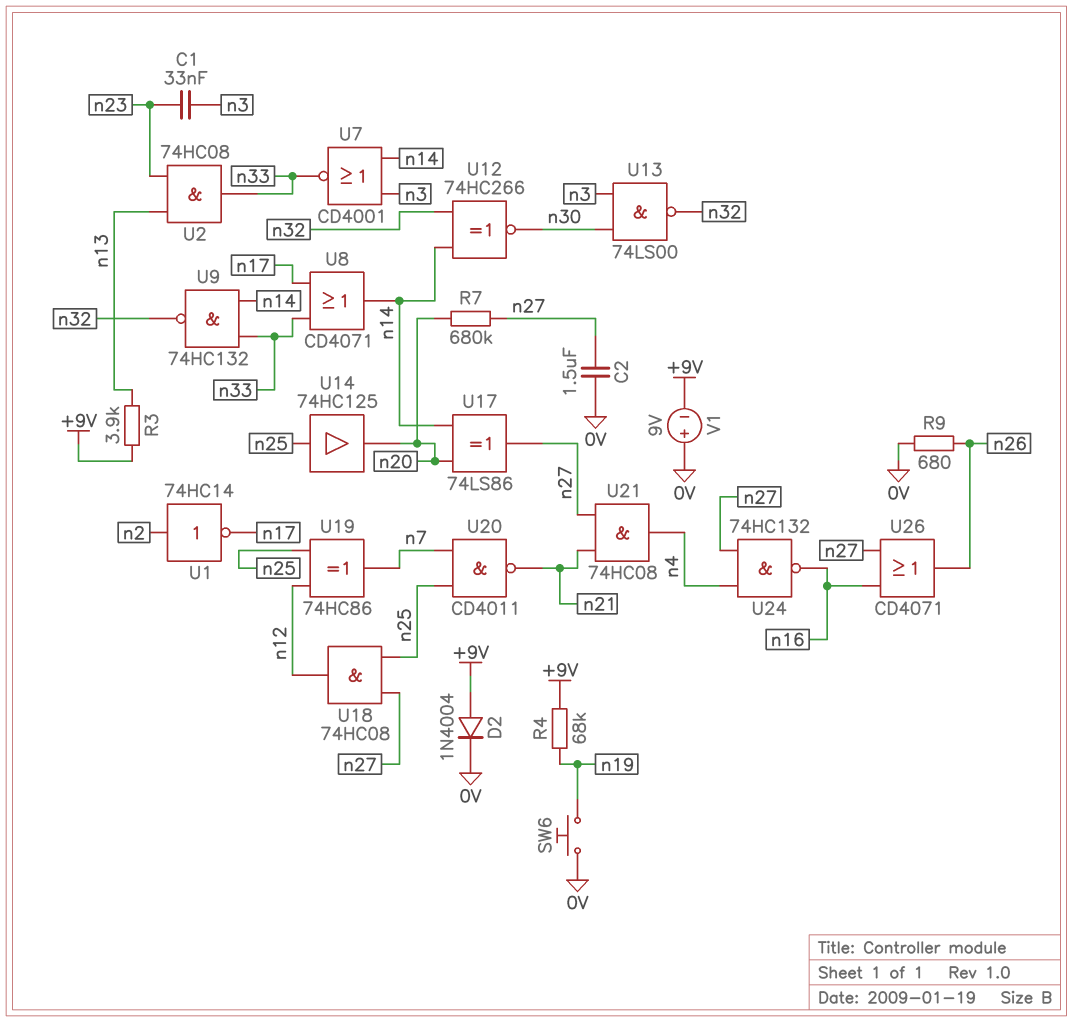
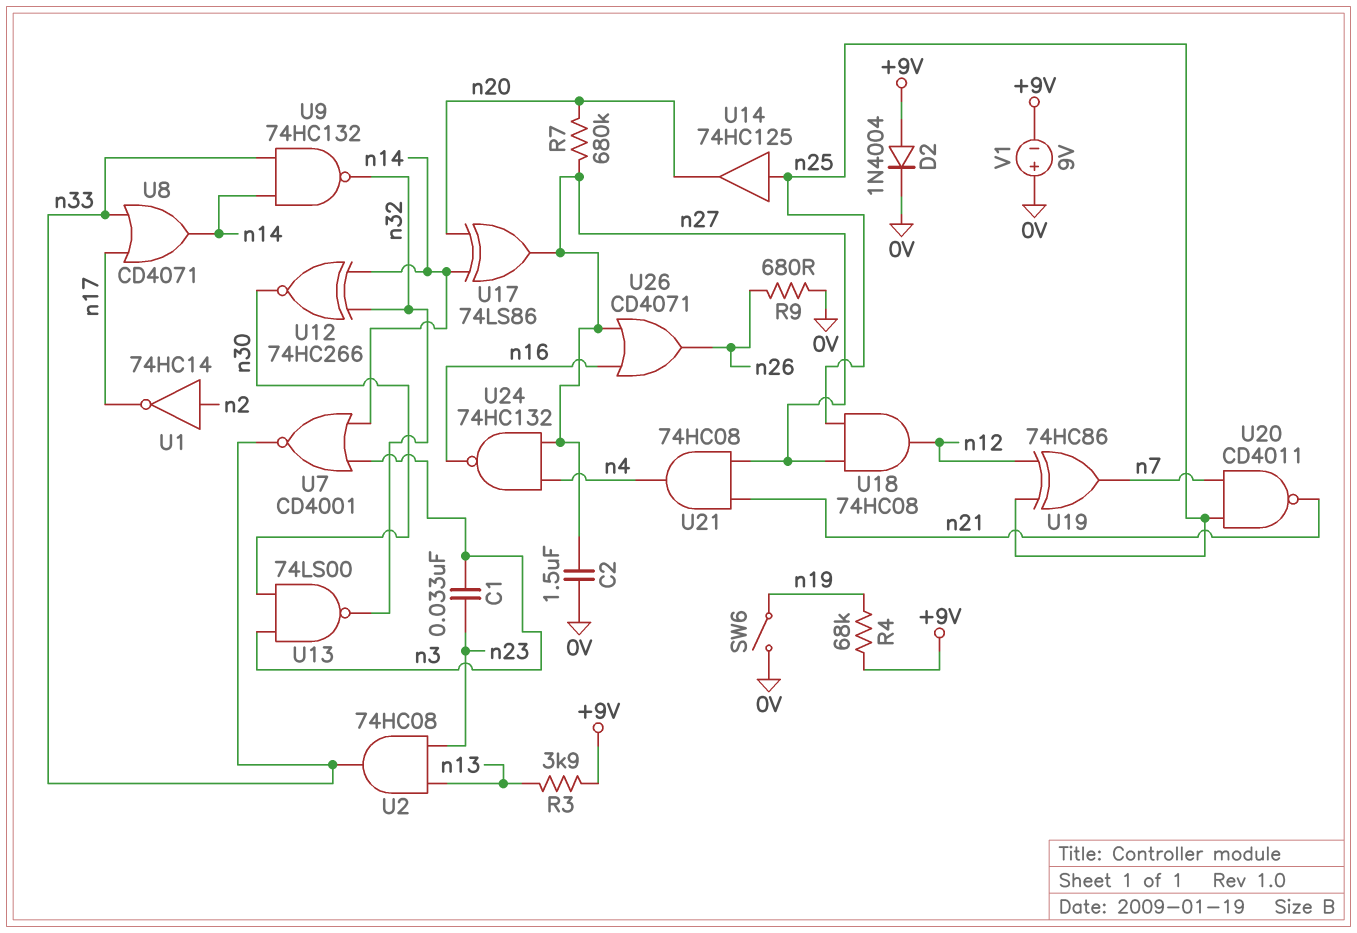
SW6: button (0V, n19) -> switch (0V, n19)

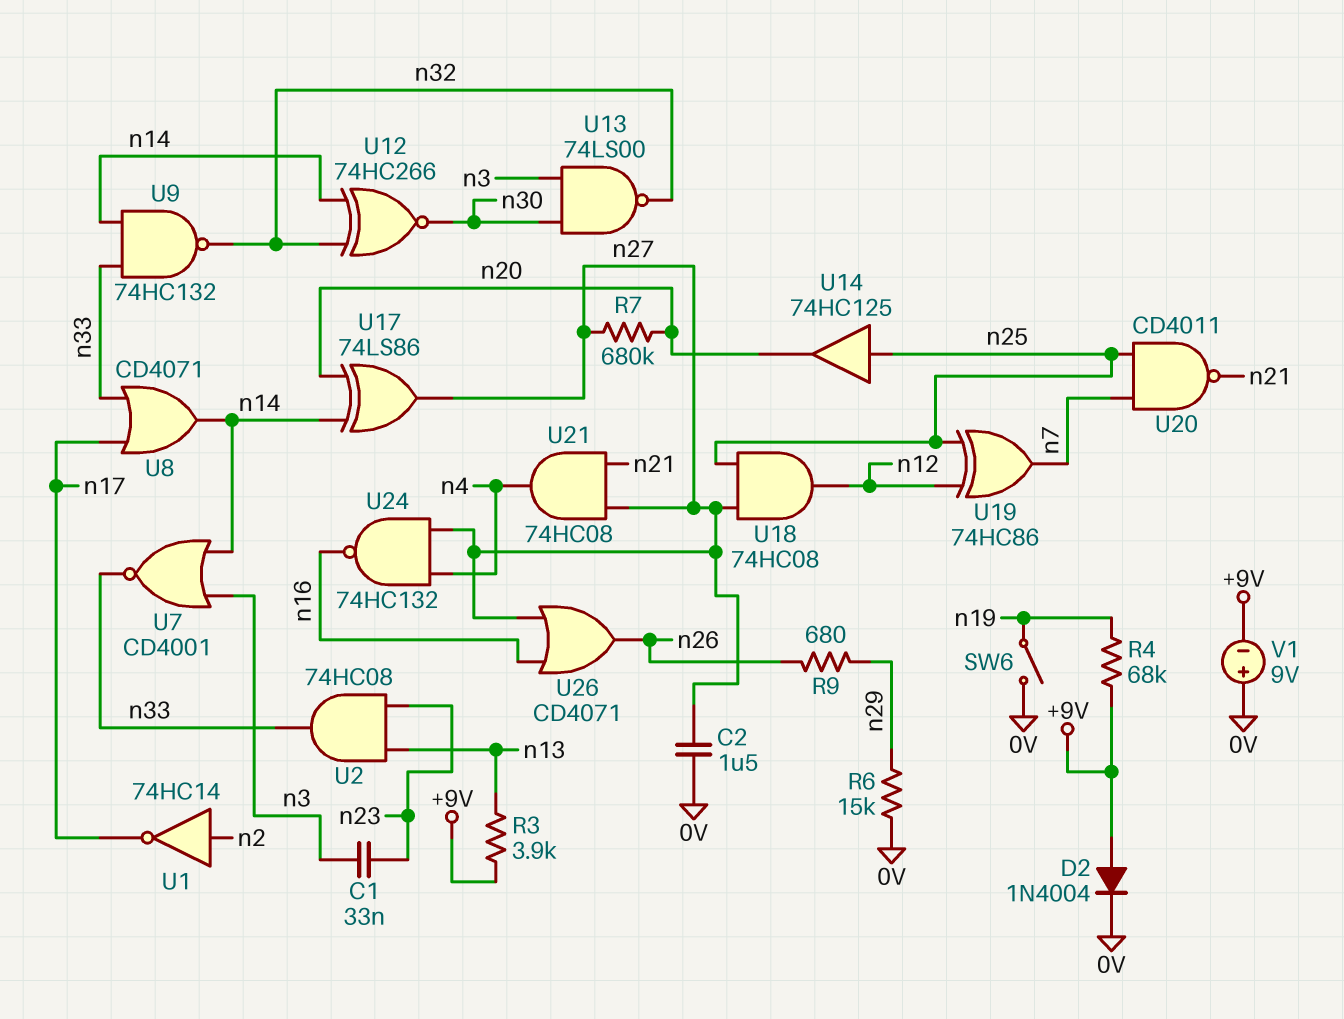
R6: none -> 15k (0V, n29)
R9: 680 (0V, n26) -> 680 (n26, n29)

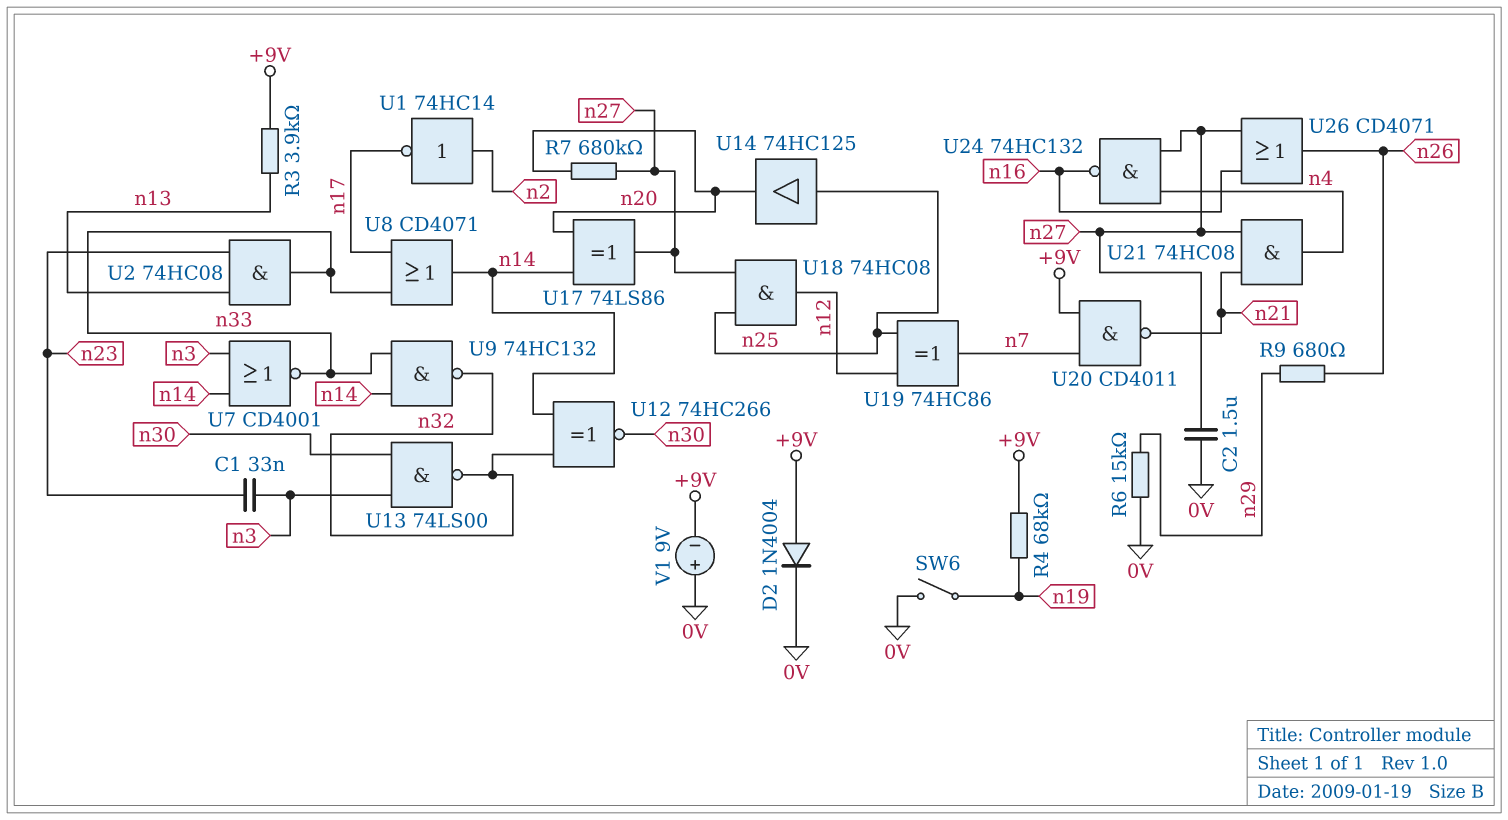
U20: NAND CD4011 (in n7, in n25, out n21) -> NAND CD4011 (in +9V, in n7, out n21)

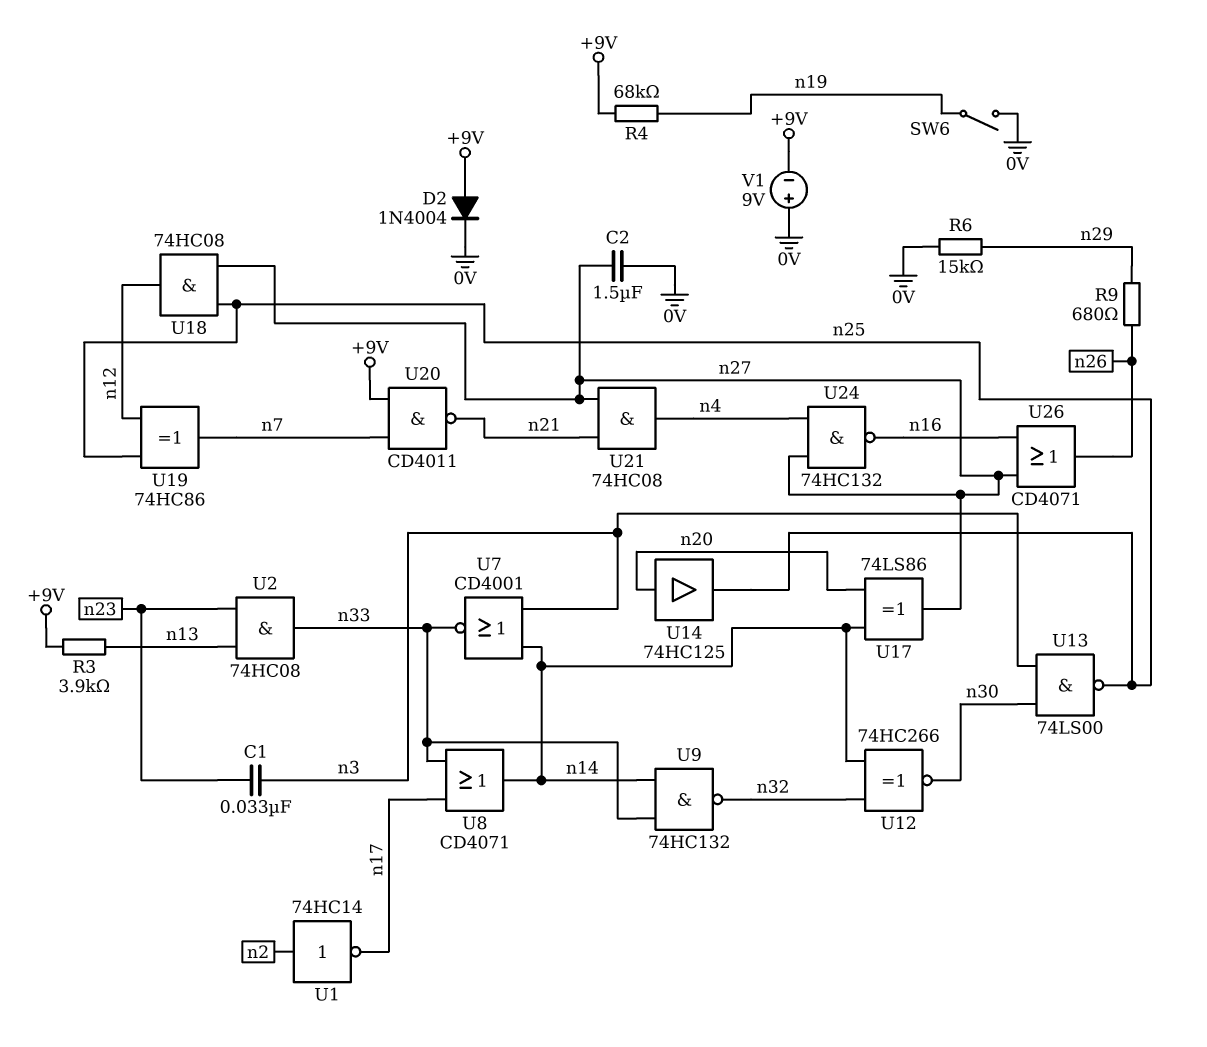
R7: 680k (n20, n27) -> none
U13: NAND 74LS00 (in n3, in n30, out n32) -> NAND 74LS00 (in n3, in n30, out n25)
U14: buffer 74HC125 (in n25, out n20) -> buffer 74HC125 (in n20, out n25)

